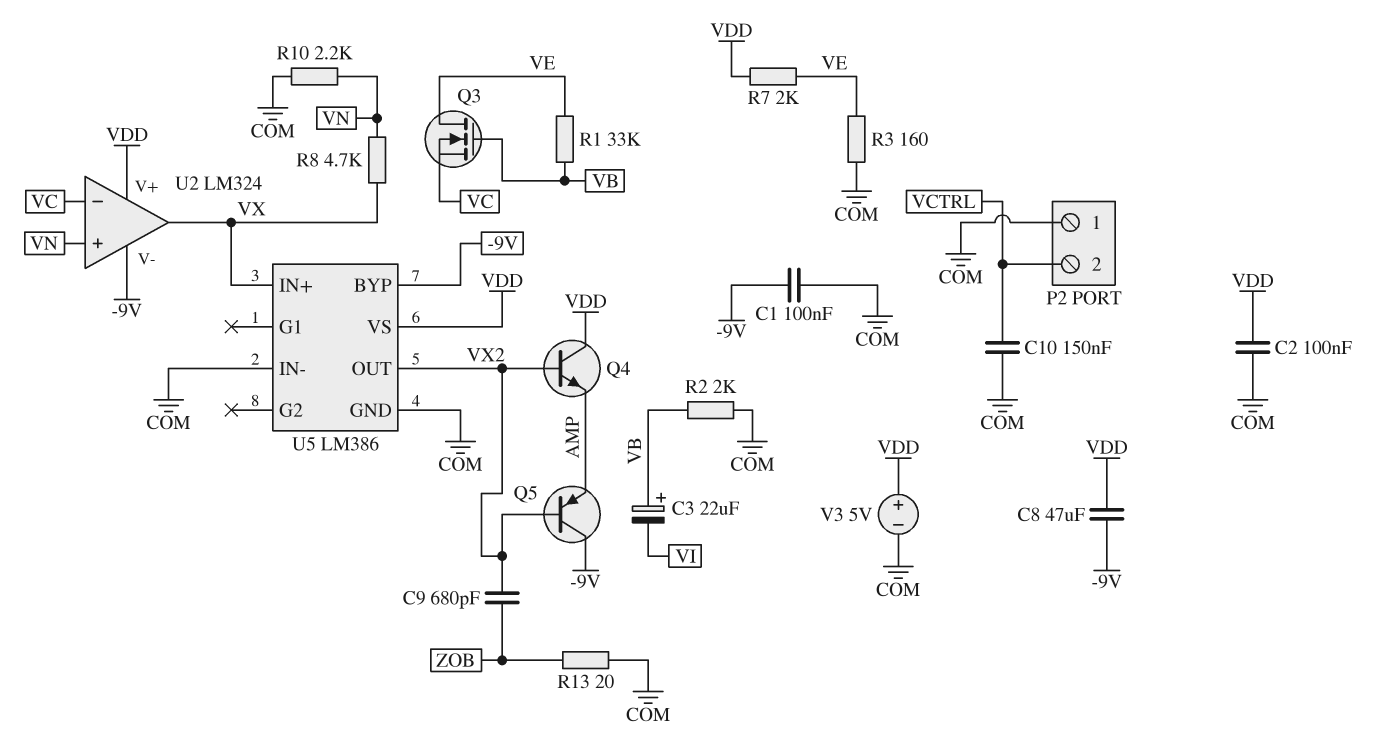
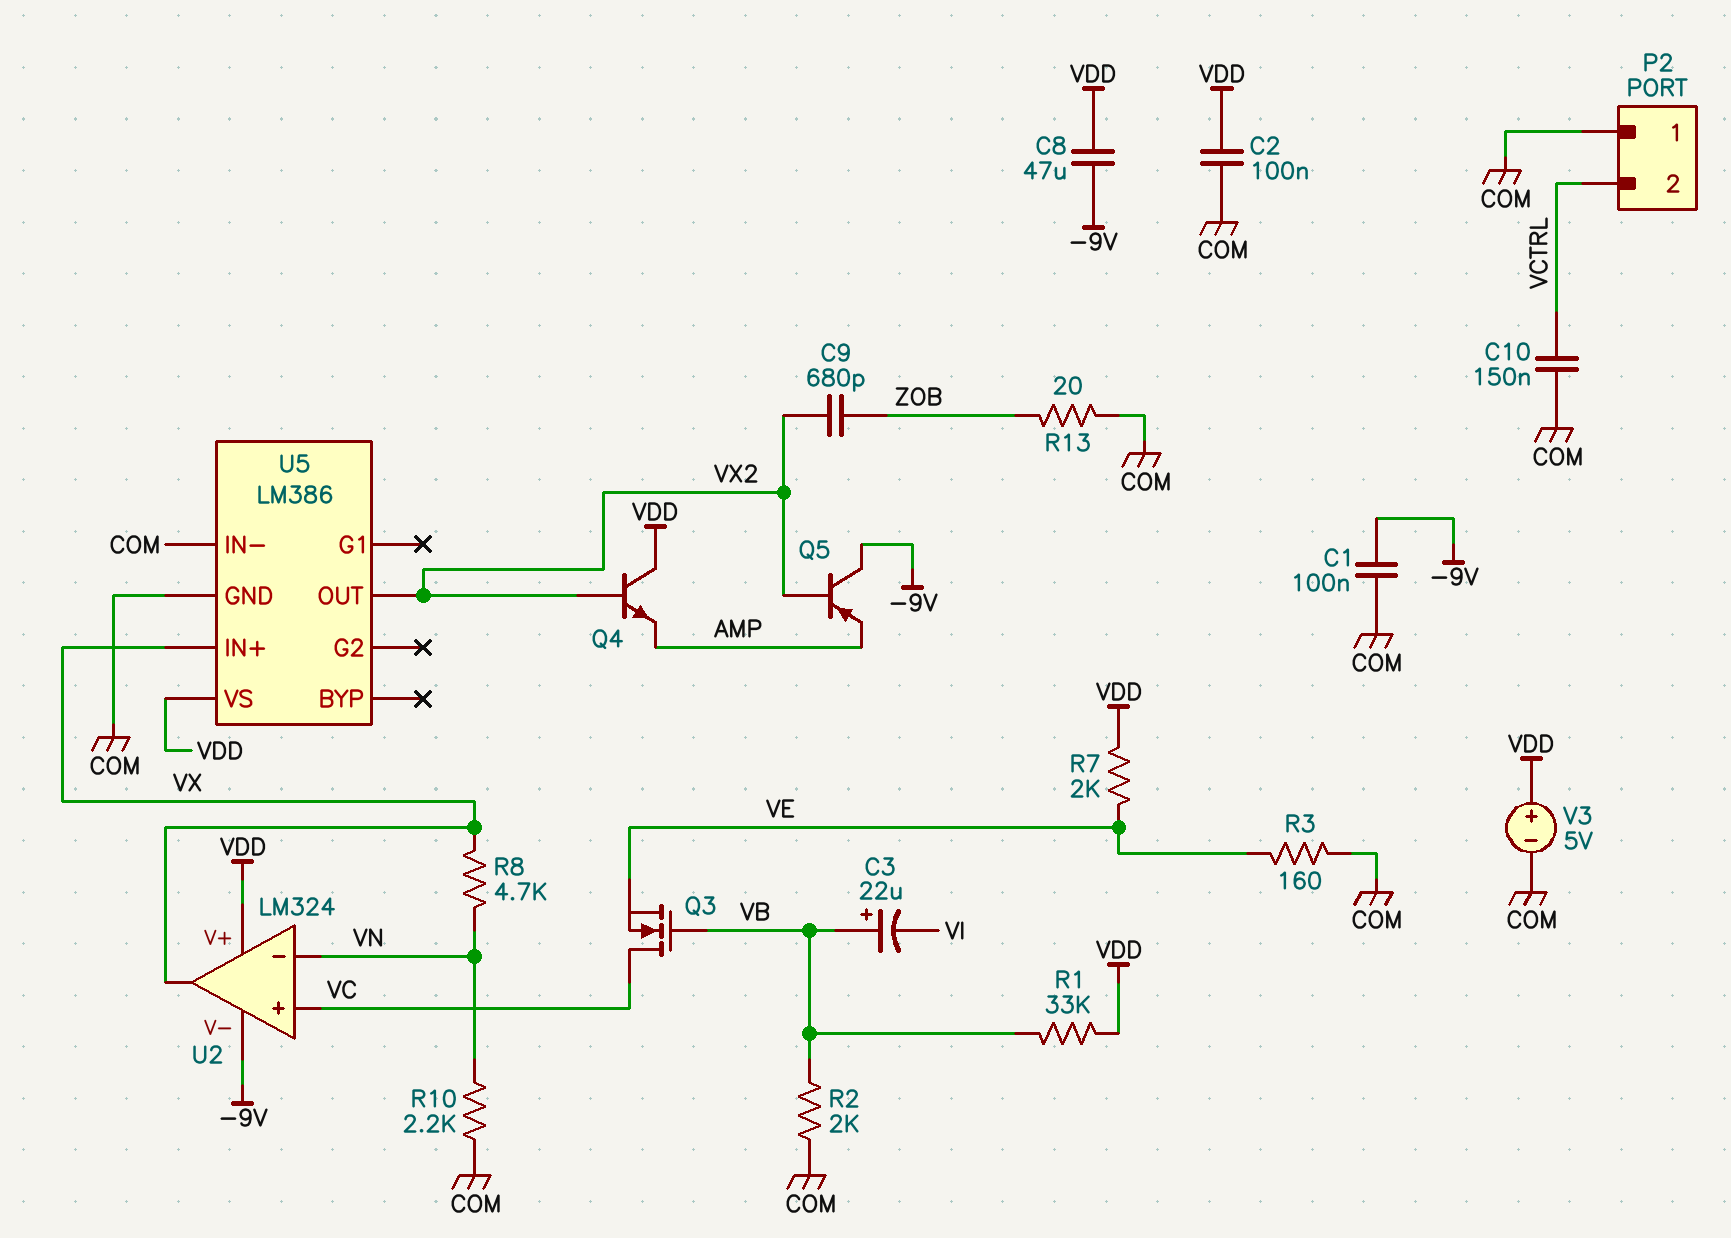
Q3: NMOS (G VB, D VE, S VC) -> NMOS (G VB, D VC, S VE)
R1: 33k (VB, VE) -> 33k (VB, VDD)
U2 pin in+: VN -> VC
U2 pin in-: VC -> VN
U5 pin BYP: -9V -> none

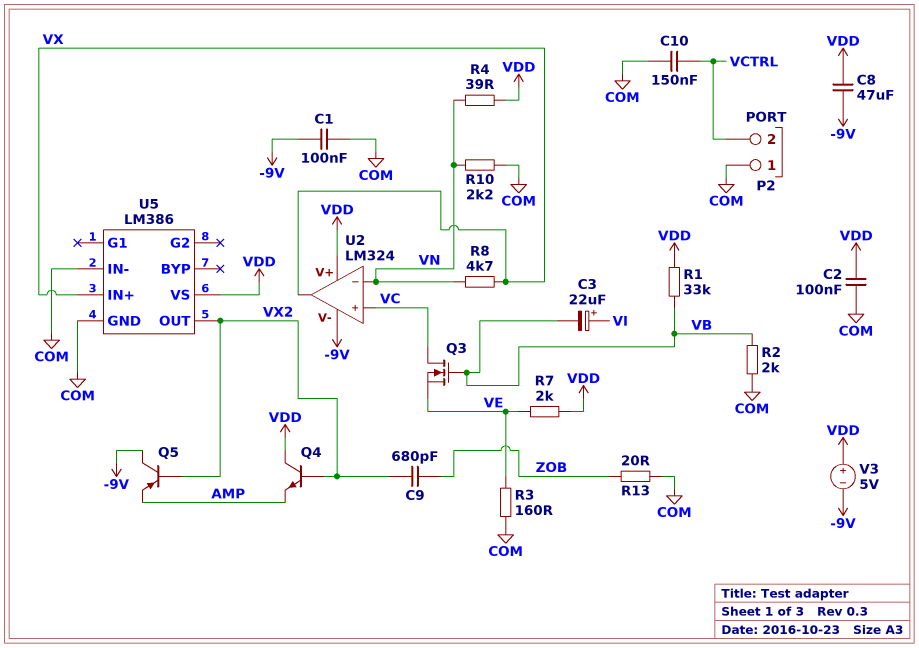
C3: 22uF (plus VB, minus VI) -> 22uF (plus VI, minus VB)
R4: none -> 39 (VDD, VN)
V3: 5V (plus VDD, minus COM) -> 5V (plus VDD, minus -9V)

